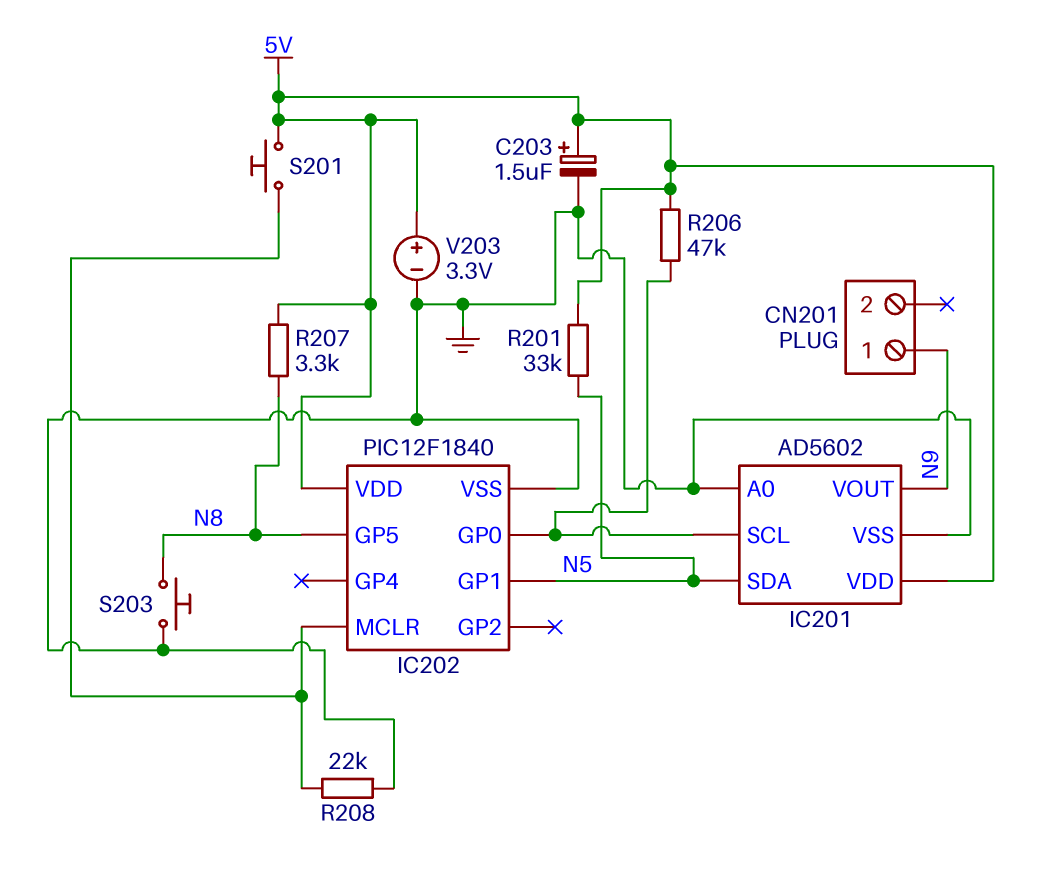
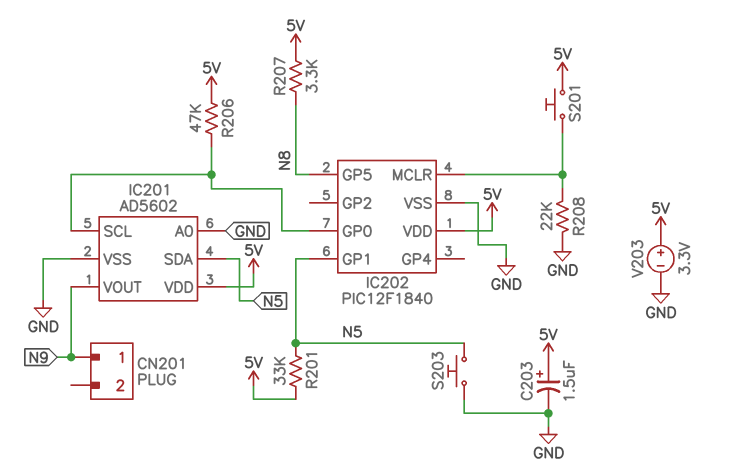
S203: button (GND, N8) -> button (GND, N5)

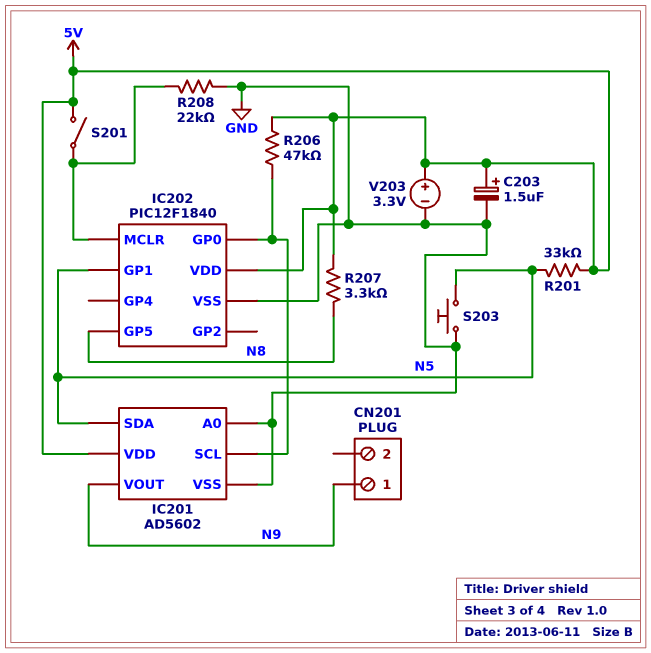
S201: button (5V, IC202/MCLR) -> switch (5V, IC202/MCLR)

